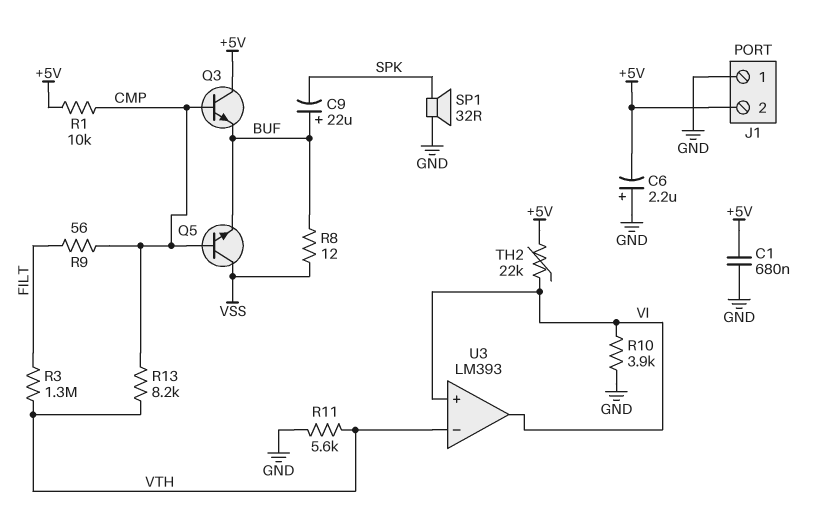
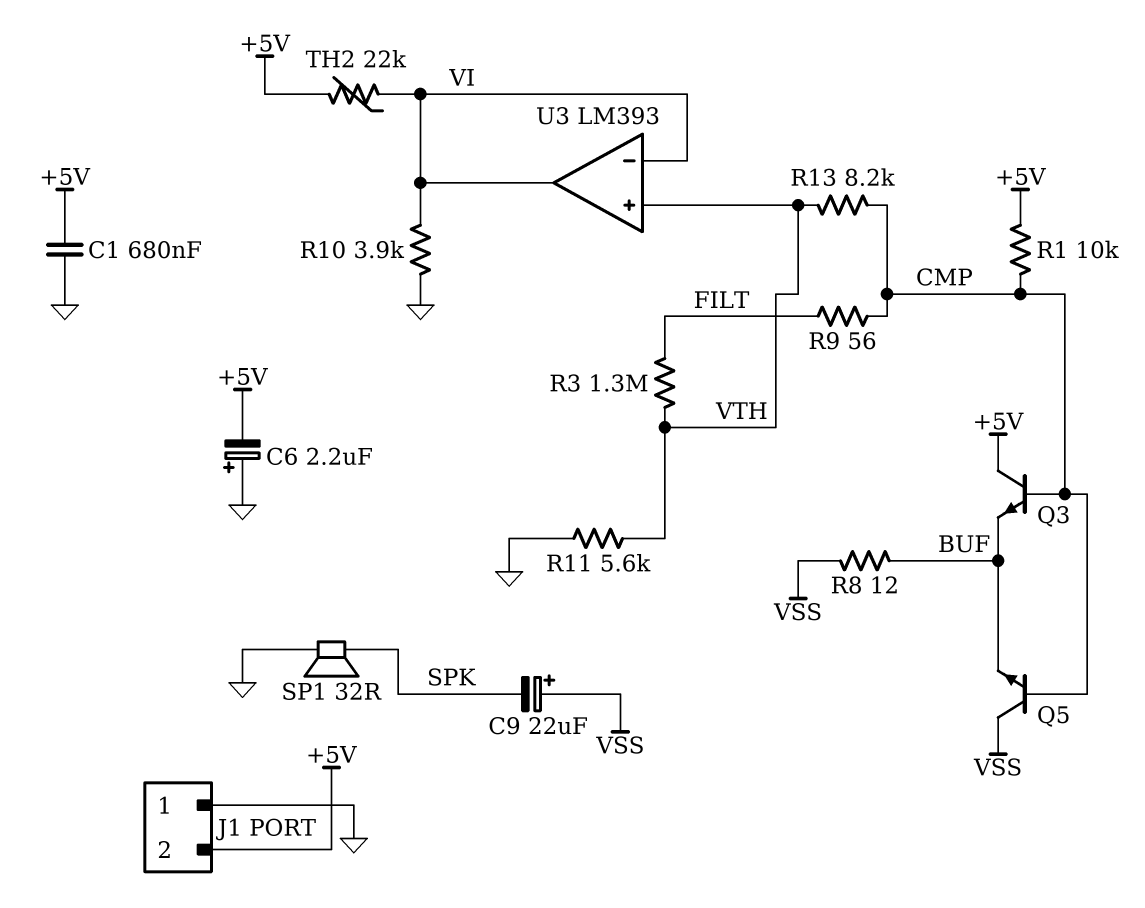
C9: 22uF (plus BUF, minus SPK) -> 22uF (plus VSS, minus SPK)
U3 pin in+: VI -> VTH
U3 pin in-: VTH -> VI

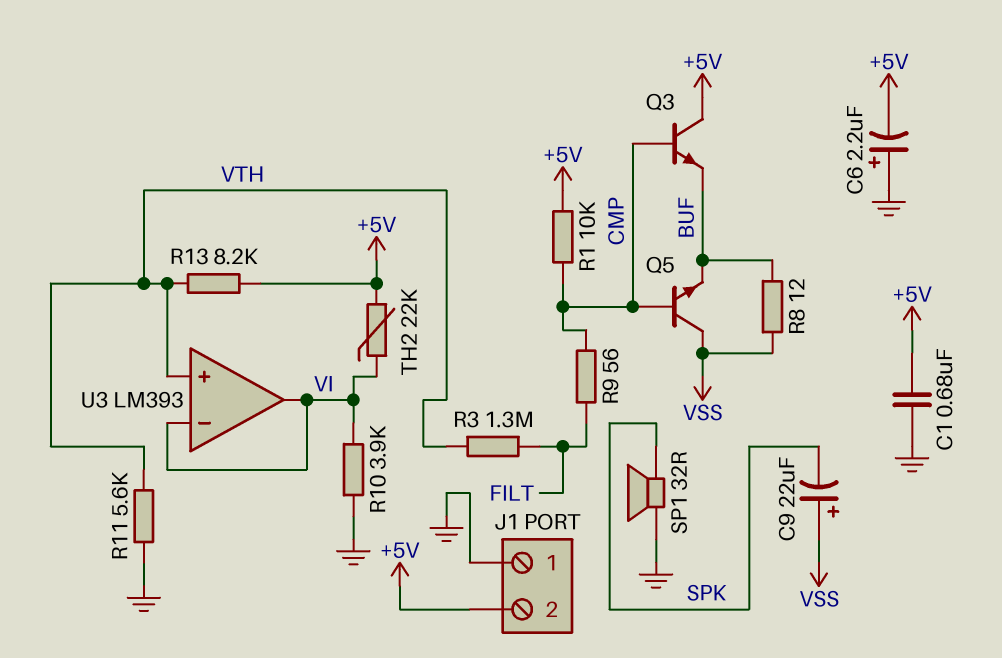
R13: 8.2k (CMP, VTH) -> 8.2k (+5V, VTH)

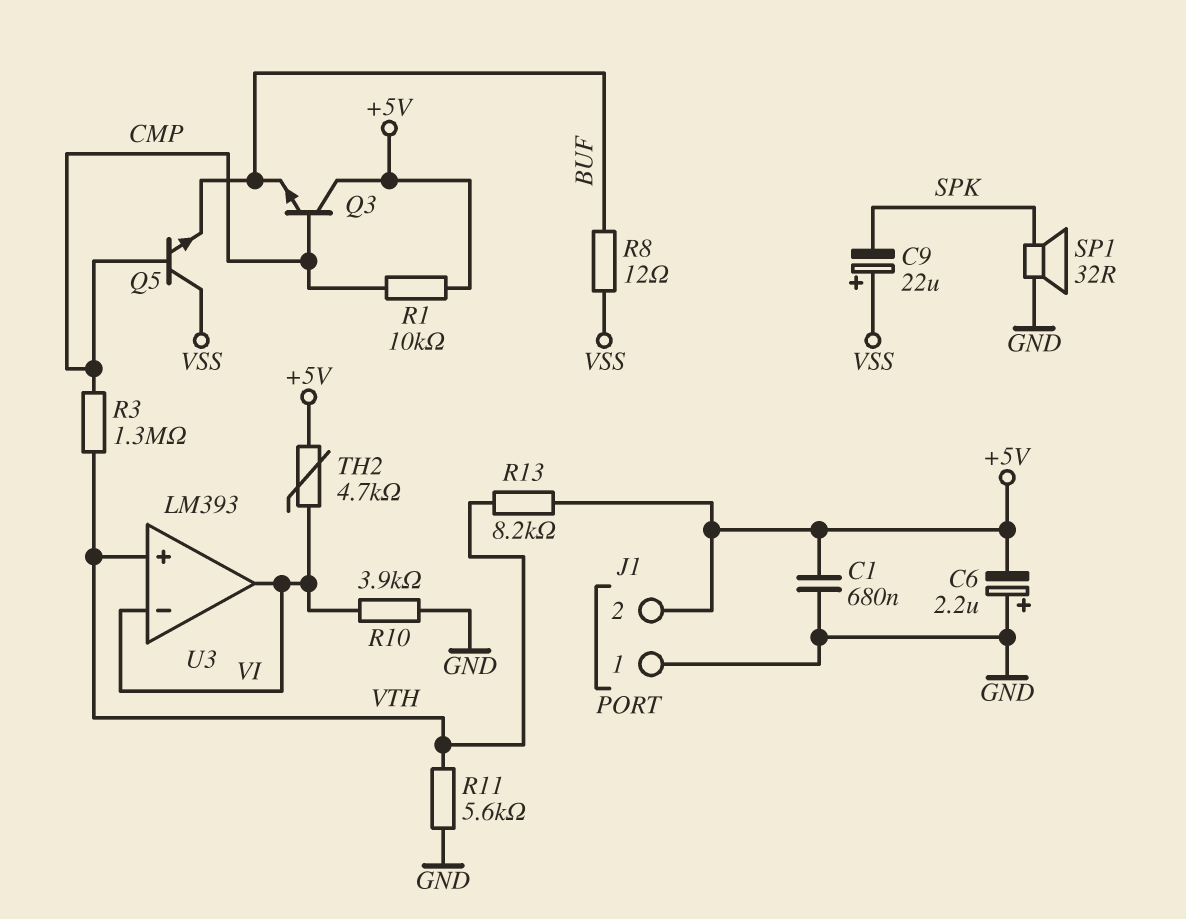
R3: 1.3M (FILT, VTH) -> 1.3M (CMP, VTH)
R9: 56 (CMP, FILT) -> none
TH2: 22k (+5V, VI) -> 4.7k (+5V, VI)

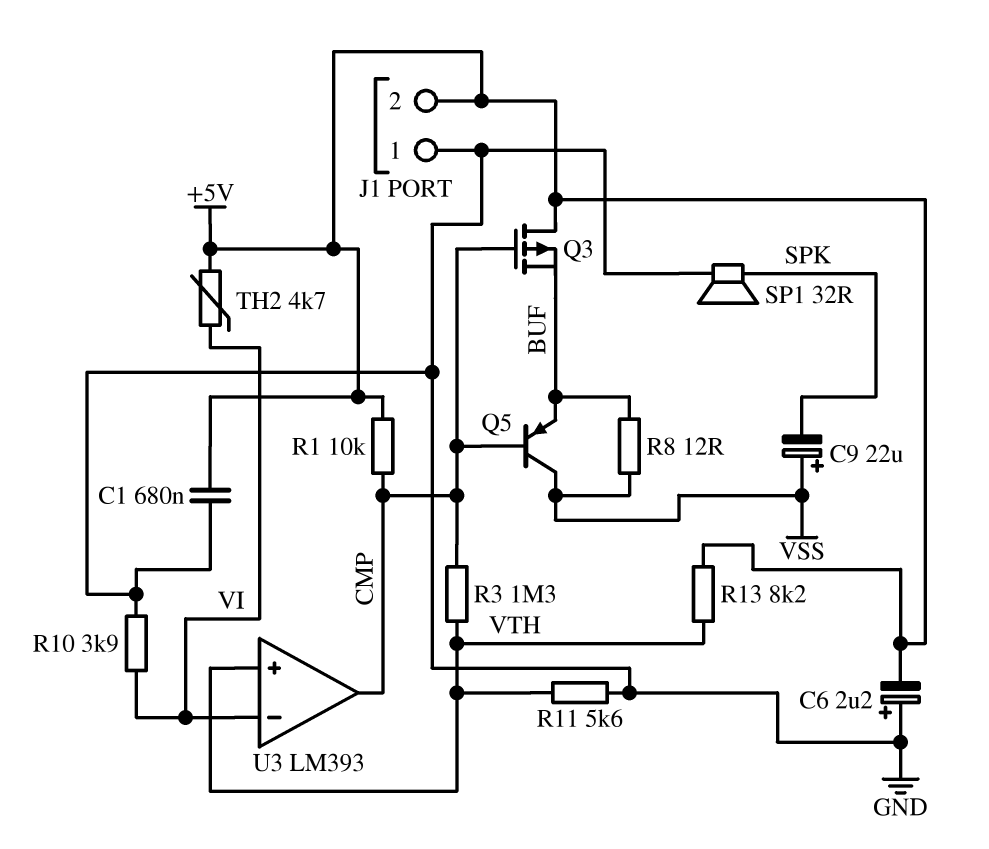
Q3: NPN (B CMP, C +5V, E BUF) -> PMOS (G CMP, D +5V, S BUF)
Q5: NPN (B CMP, C VSS, E BUF) -> PNP (B CMP, C VSS, E BUF)
U3 pin out: VI -> CMP

